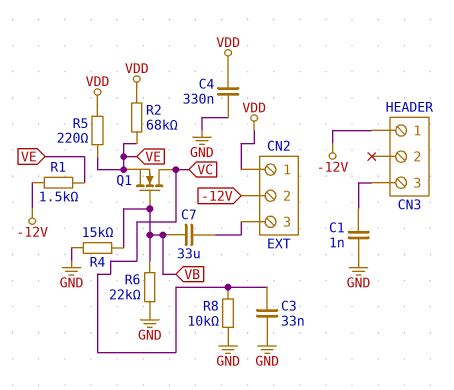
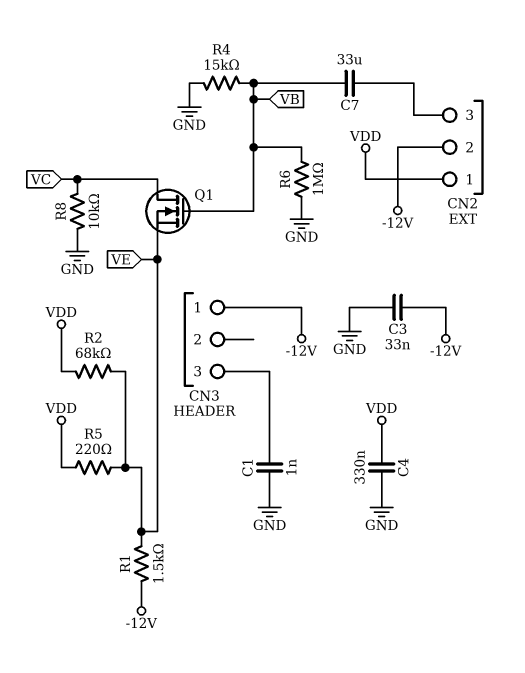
C3: 33nF (GND, VC) -> 33nF (-12V, GND)
R6: 22k (GND, VB) -> 1M (GND, VB)

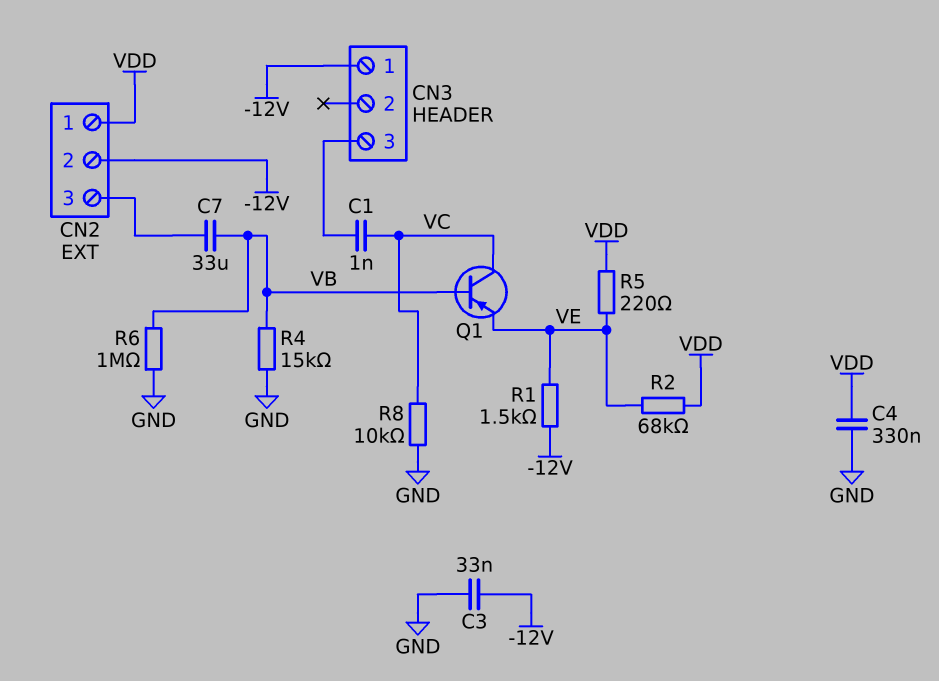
C1: 1nF (CN3/3, GND) -> 1nF (CN3/3, VC)
Q1: NMOS (G VB, D VC, S VE) -> PNP (B VB, C VC, E VE)

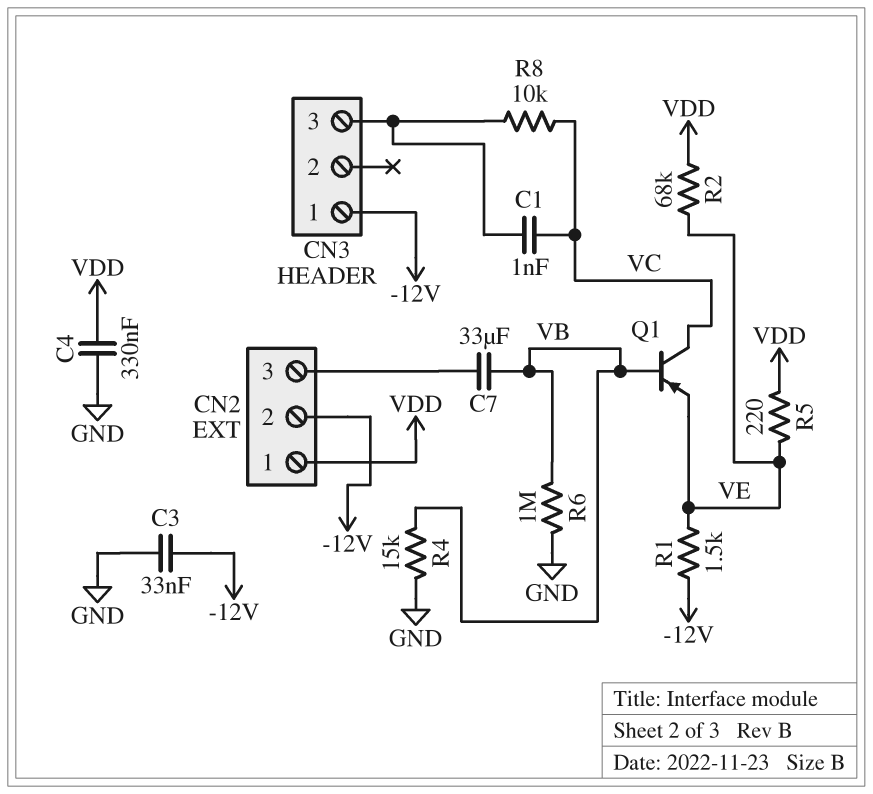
R8: 10k (GND, VC) -> 10k (CN3/3, VC)

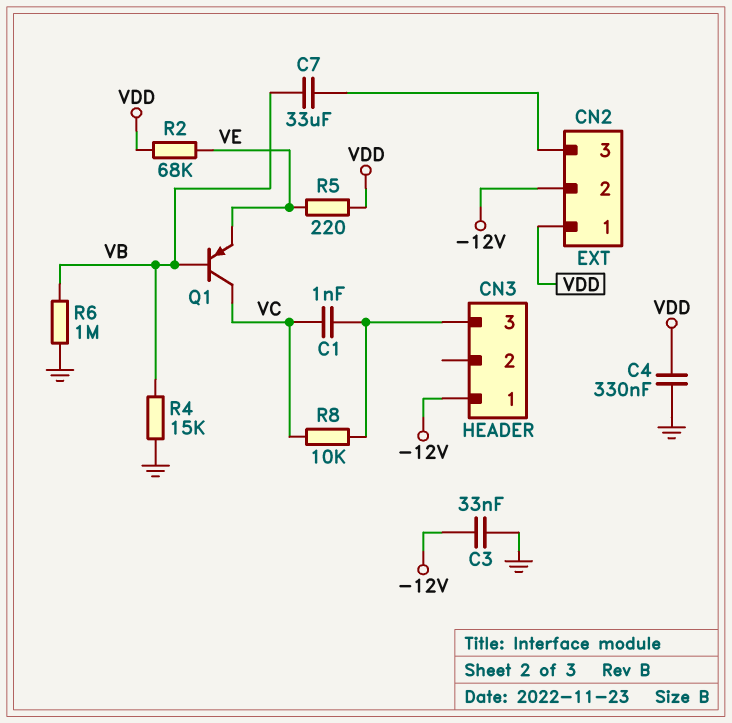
R1: 1.5k (-12V, VE) -> none

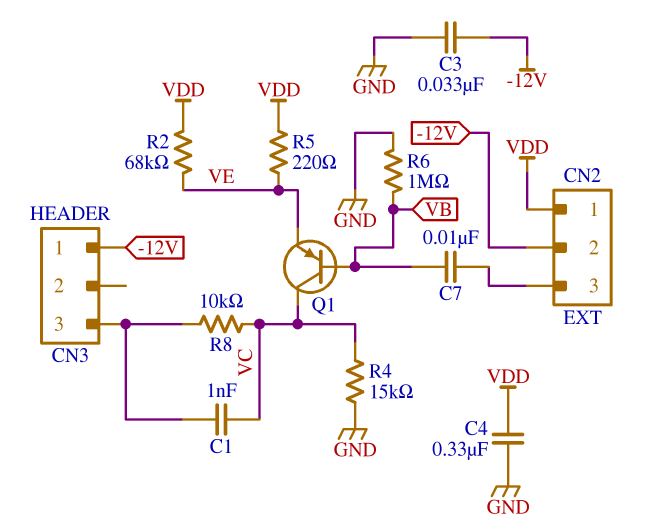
C7: 33uF (CN2/3, VB) -> 10nF (CN2/3, VB)
R4: 15k (GND, VB) -> 15k (GND, VC)

